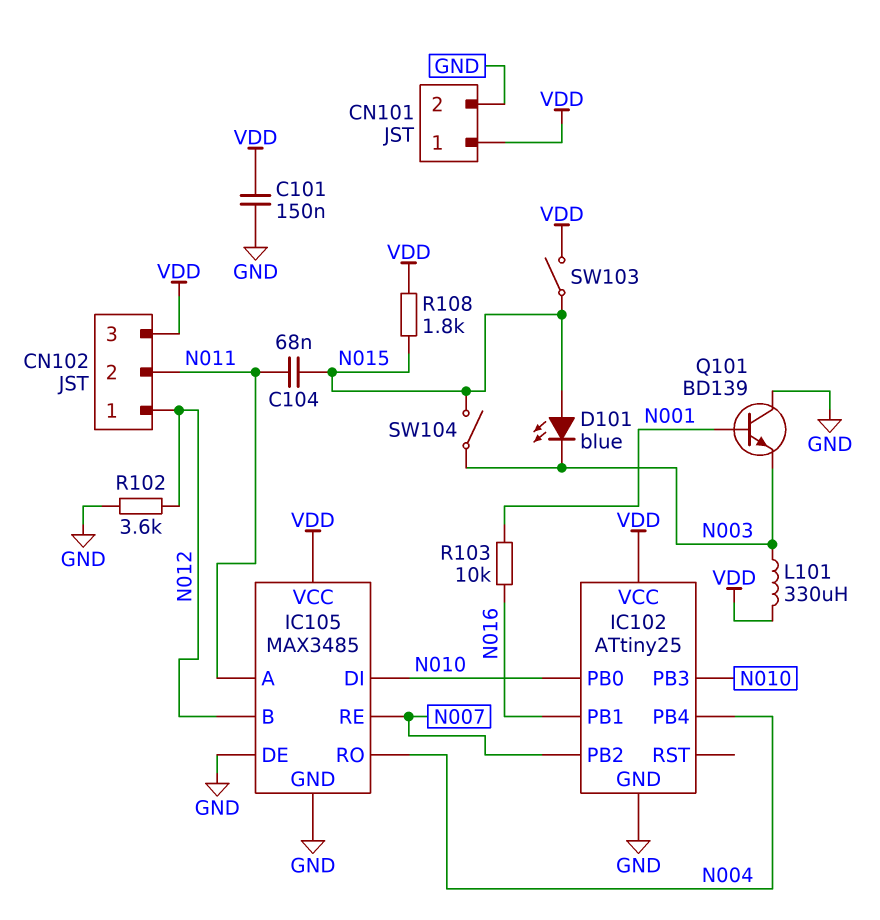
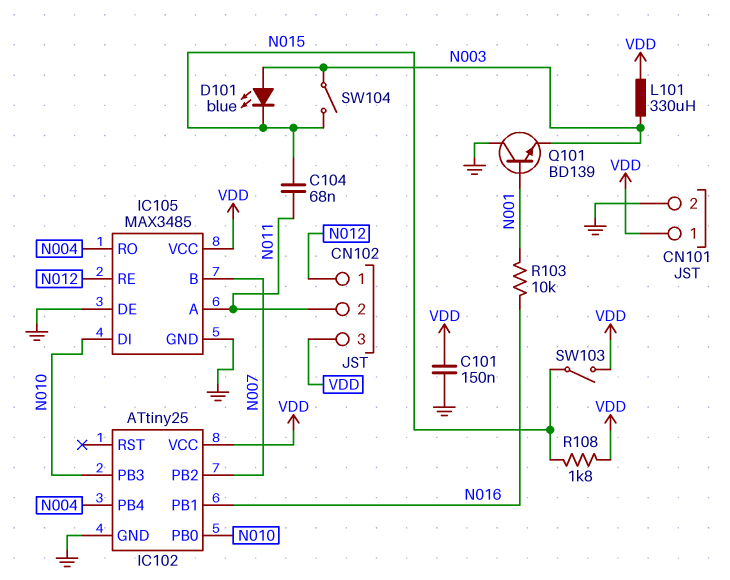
D101: LED blue (A N015, K N003) -> LED blue (A N003, K N015)
IC105 pin B: N012 -> N007
IC105 pin RE: N007 -> N012
R102: 3.6k (GND, N012) -> none

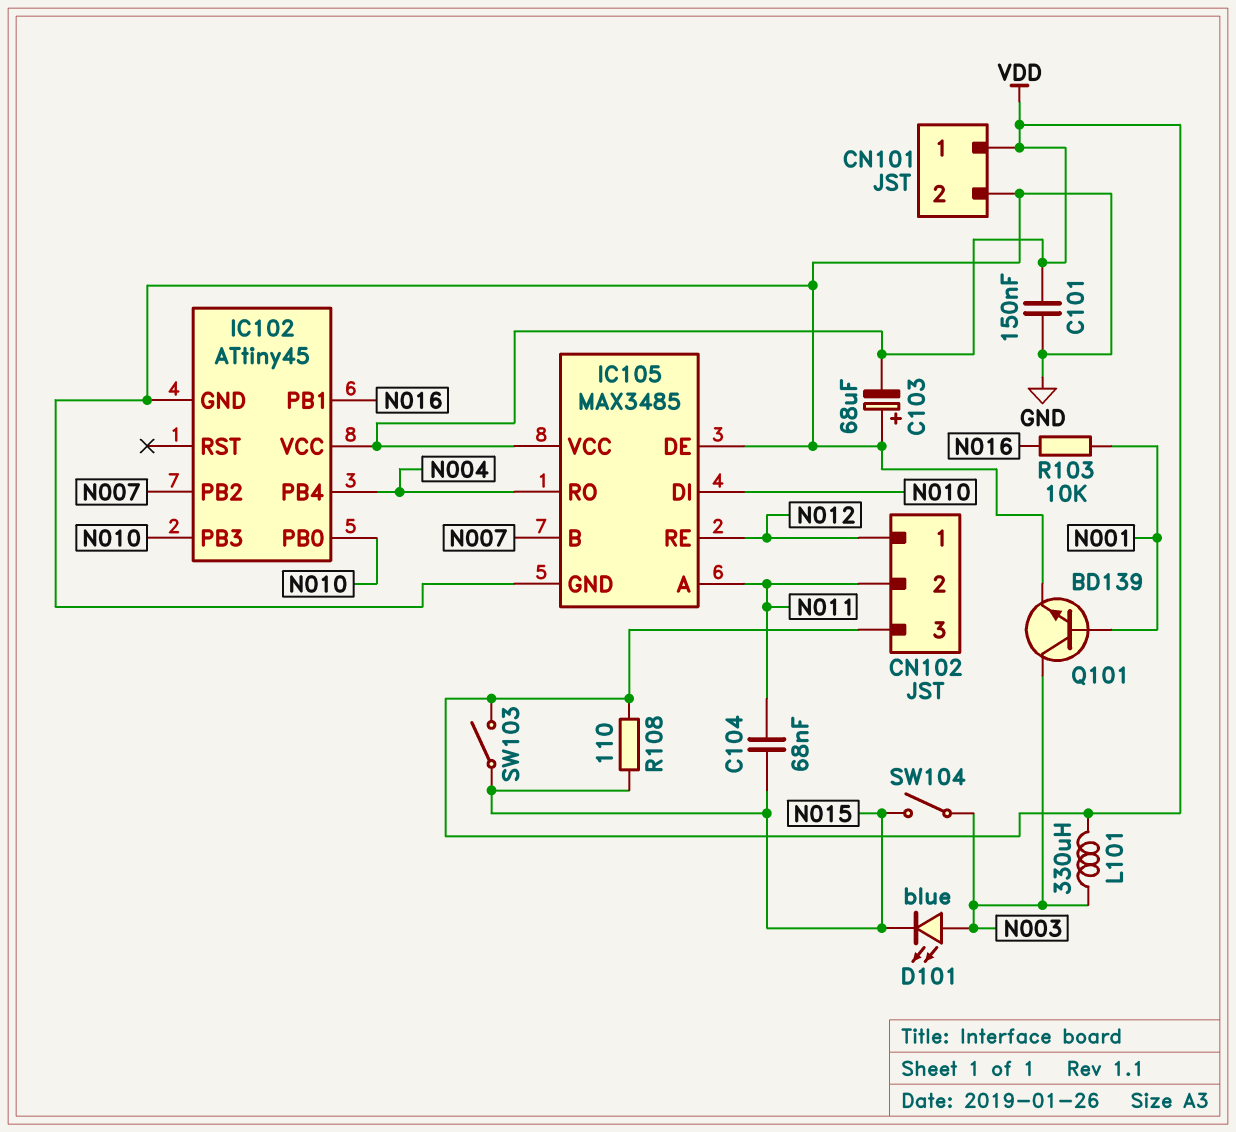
C103: none -> 68uF (plus GND, minus VDD)
IC102: ATtiny25 -> ATtiny45
Q101: NPN BD139 (B N001, C GND, E N003) -> NPN BD139 (B N001, C N003, E GND)
R108: 1.8k (N015, VDD) -> 110 (N015, VDD)

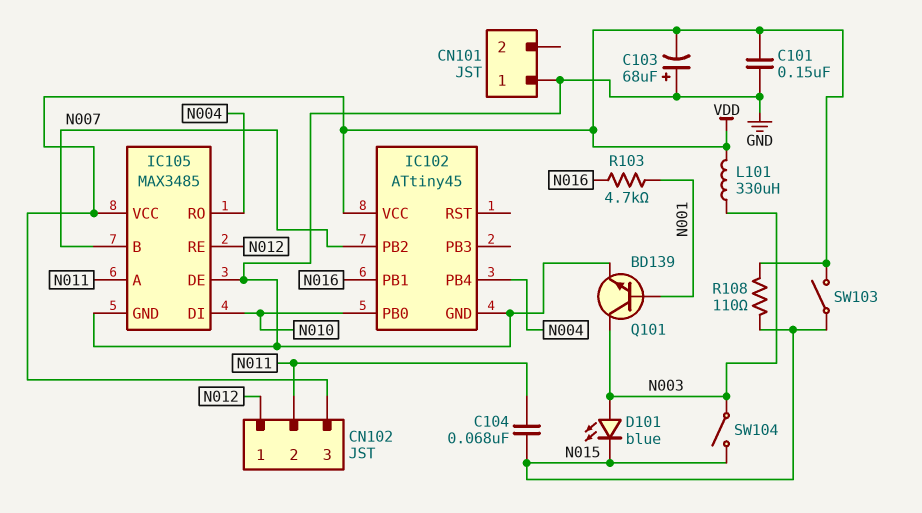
CN101 pin 1: VDD -> GND
CN101 pin 2: GND -> none
IC102 pin PB3: N010 -> none
R103: 10k (N001, N016) -> 4.7k (N001, N016)

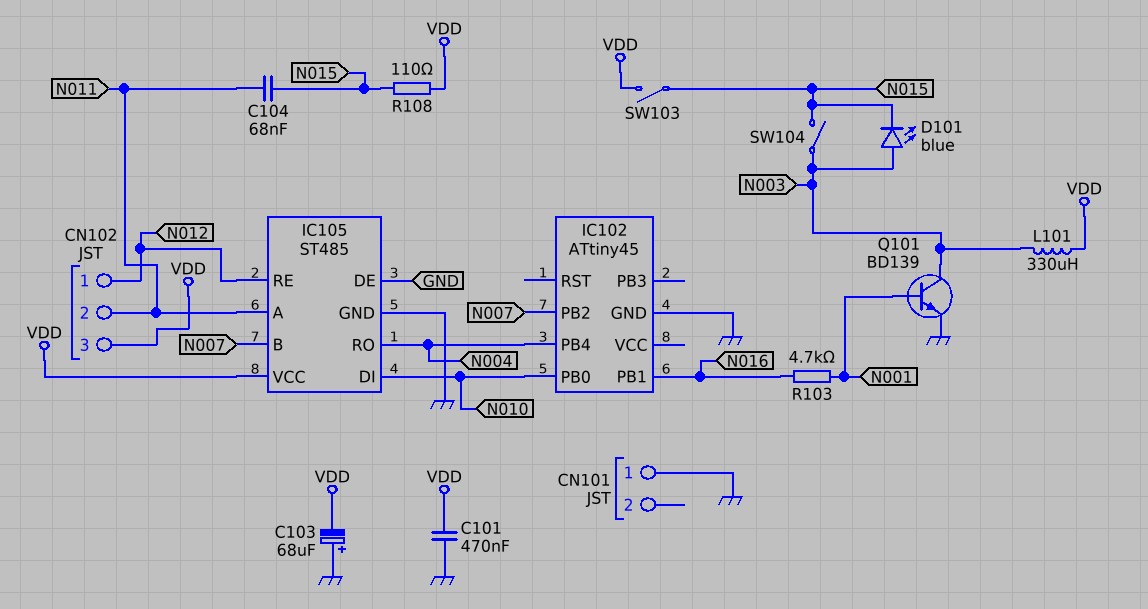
C101: 150nF (GND, VDD) -> 470nF (GND, VDD)
IC102 pin VCC: VDD -> none
IC105: MAX3485 -> ST485

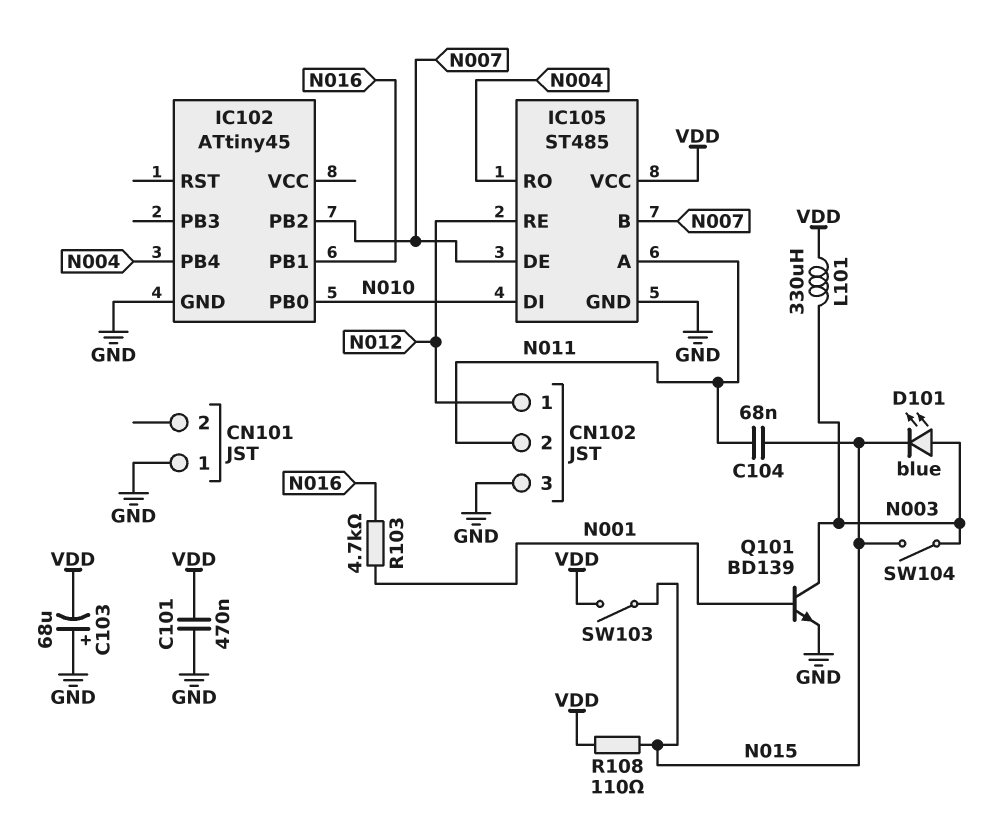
CN102 pin 3: VDD -> GND
IC105 pin DE: GND -> N007

